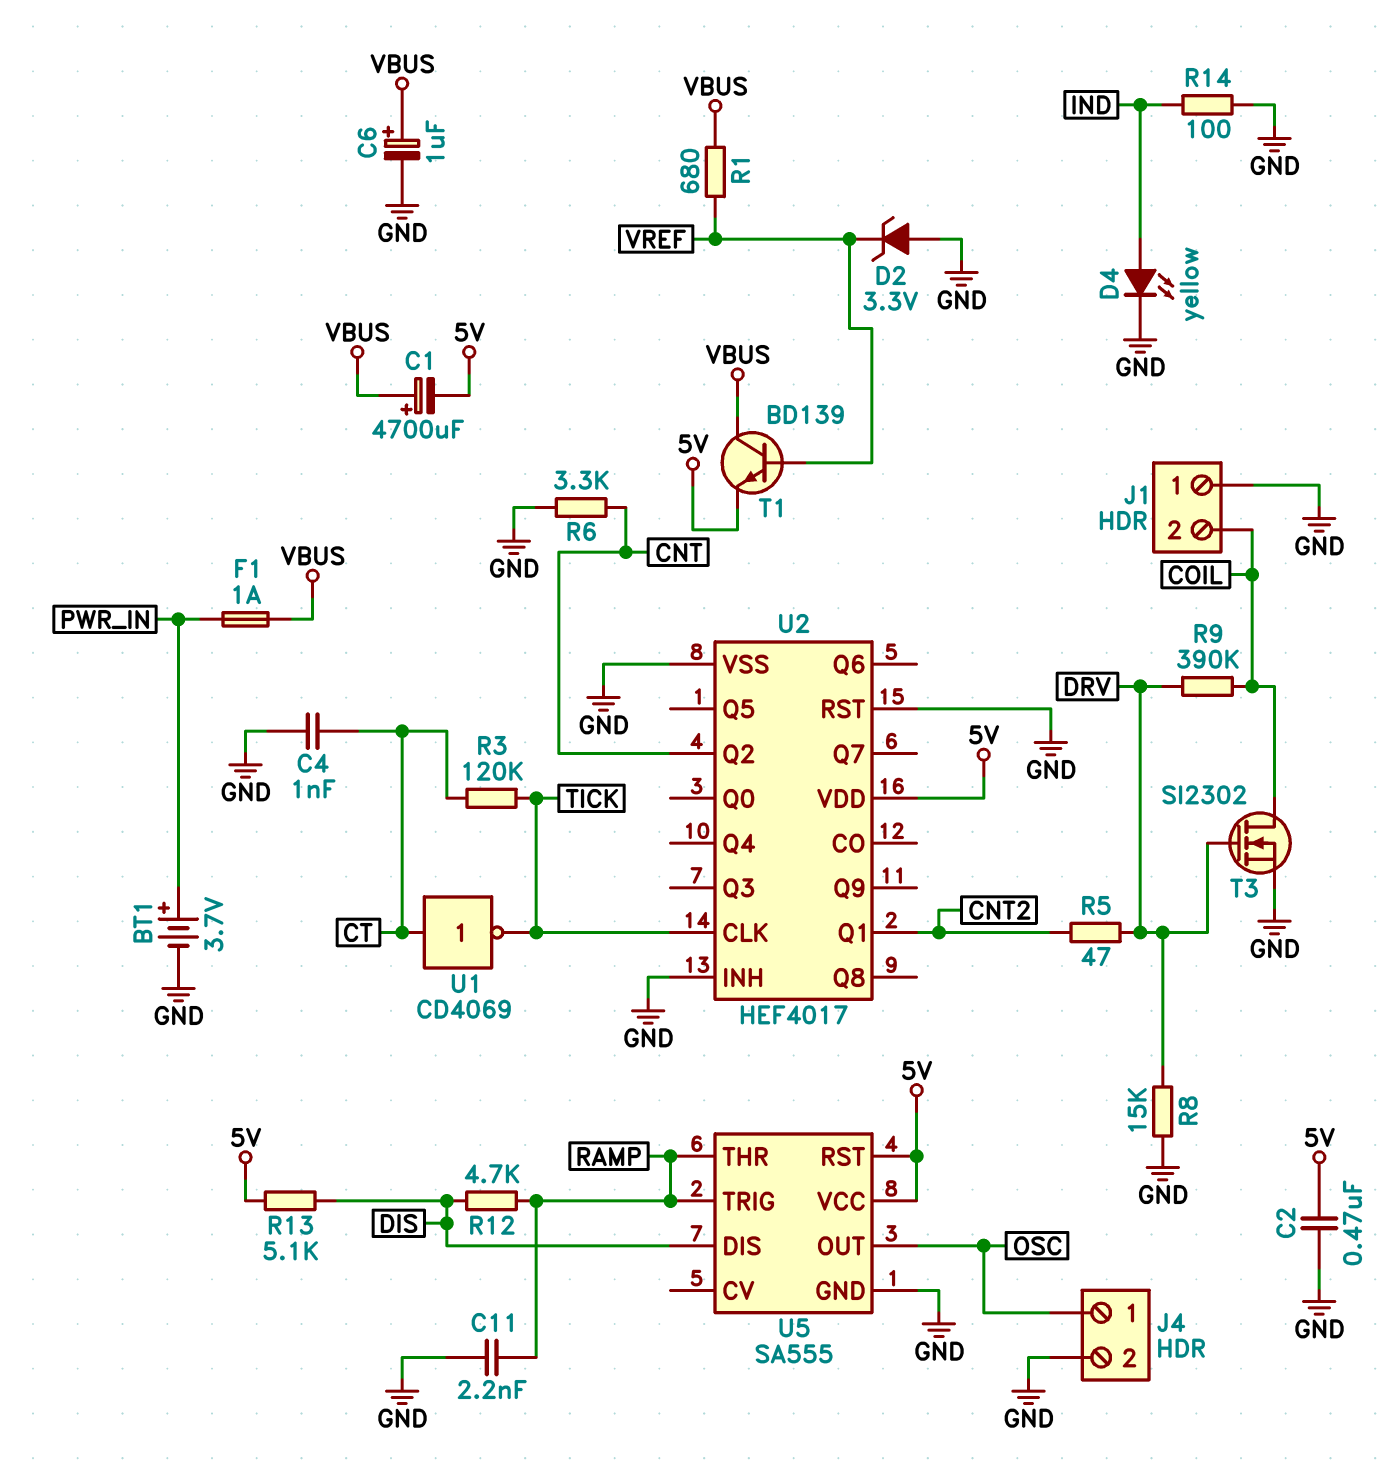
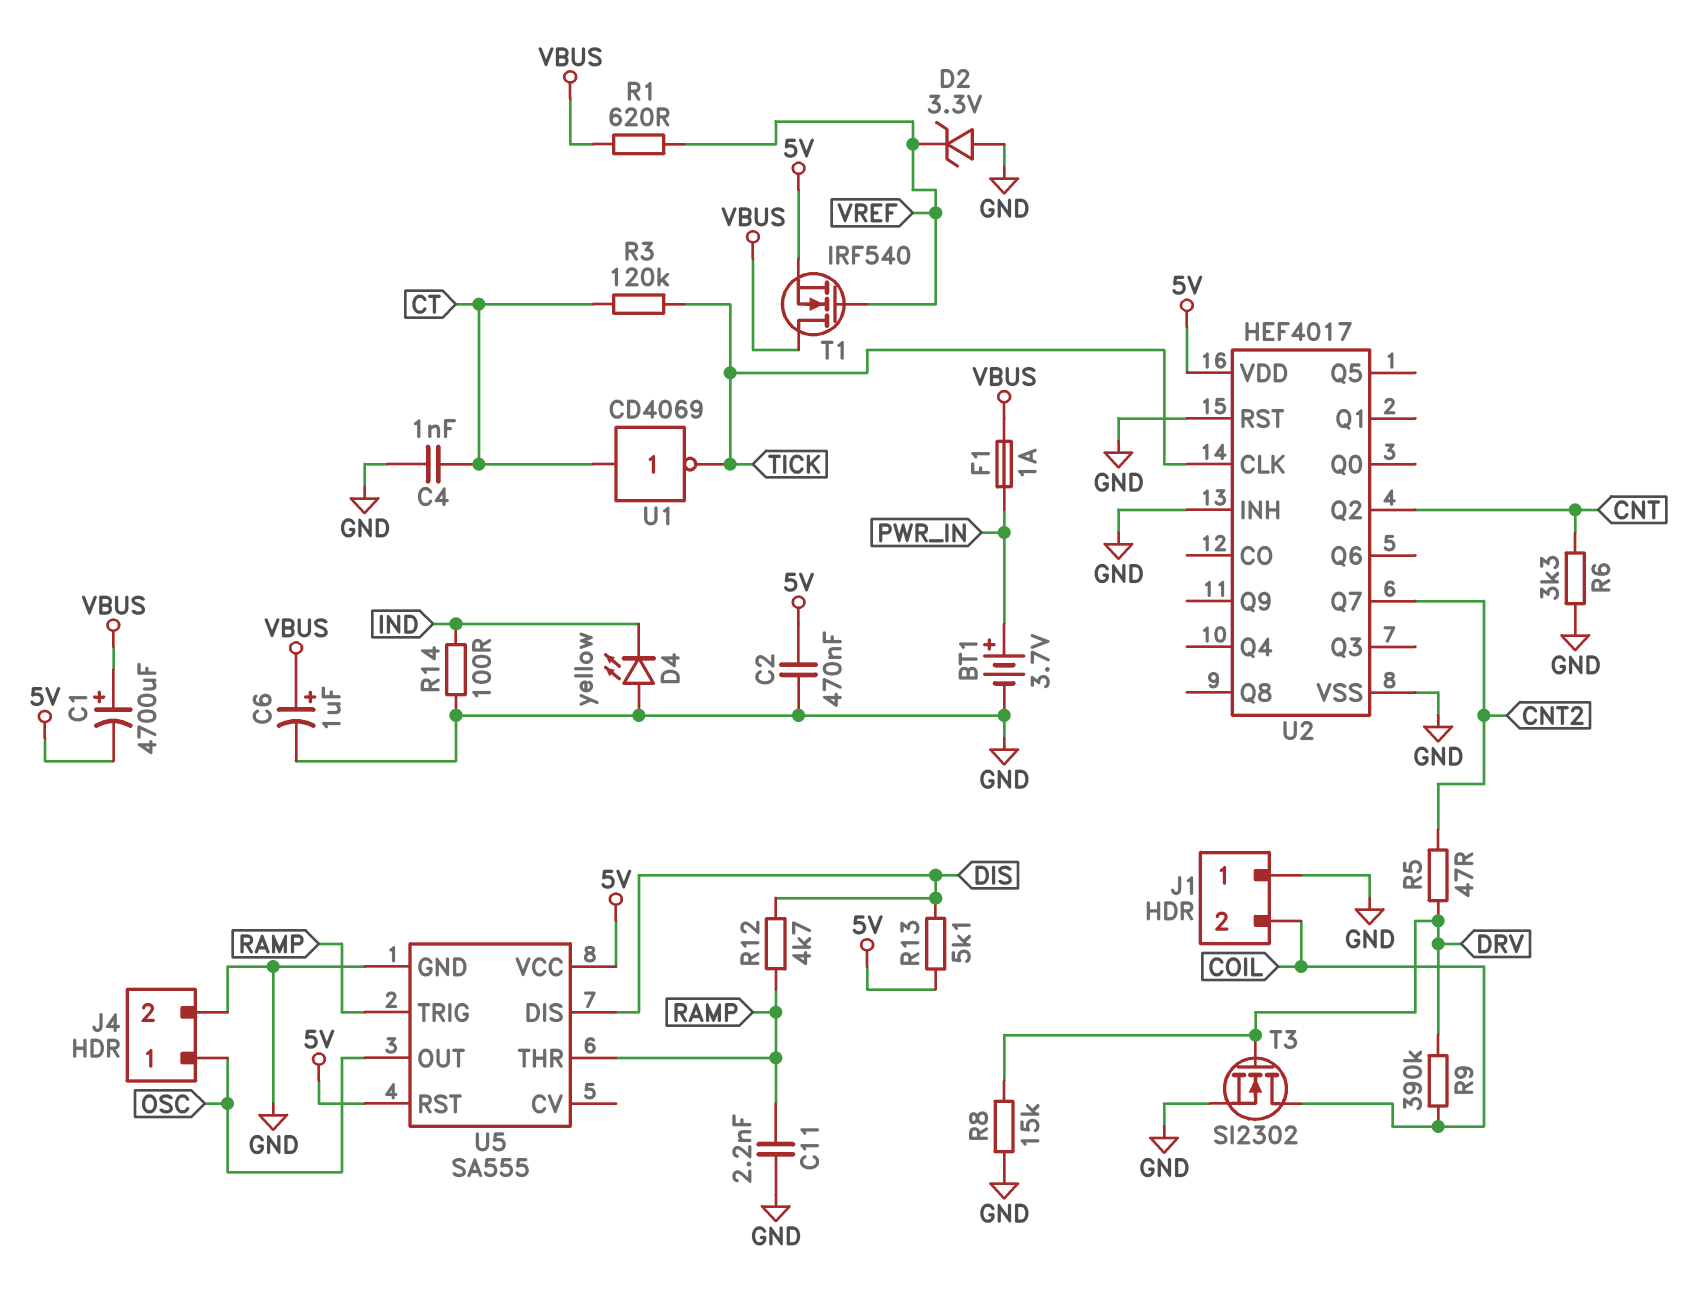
D4: LED yellow (A IND, K GND) -> LED yellow (A GND, K IND)
R1: 680 (VBUS, VREF) -> 620 (VBUS, VREF)
T1: NPN BD139 (B VREF, C VBUS, E 5V) -> NMOS IRF540 (G VREF, D VBUS, S 5V)
U2 pin Q1: CNT2 -> none
U2 pin Q7: none -> CNT2

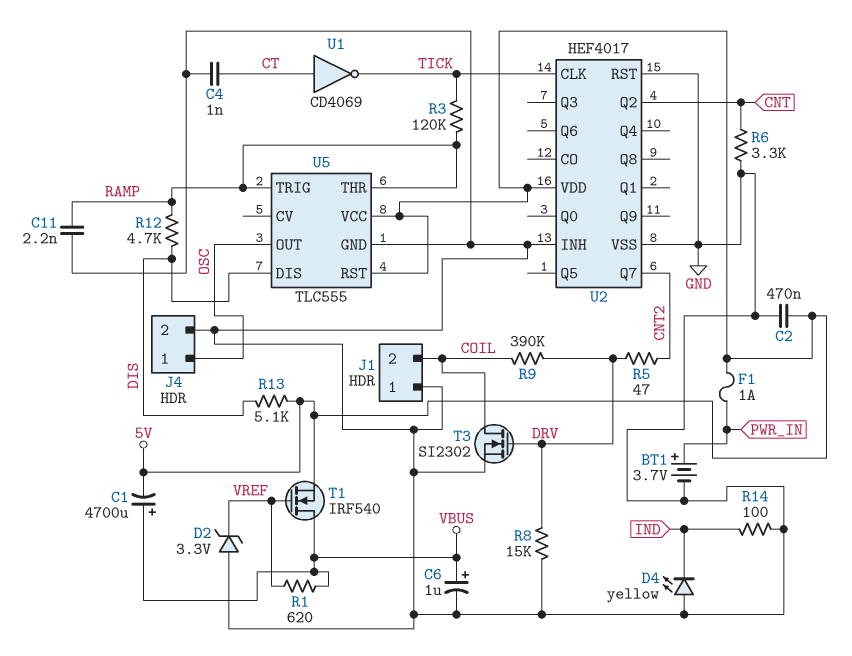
F1: 1A (PWR_IN, VBUS) -> 1A (5V, PWR_IN)
R3: 120k (CT, TICK) -> 120k (RAMP, TICK)
U5: SA555 -> TLC555

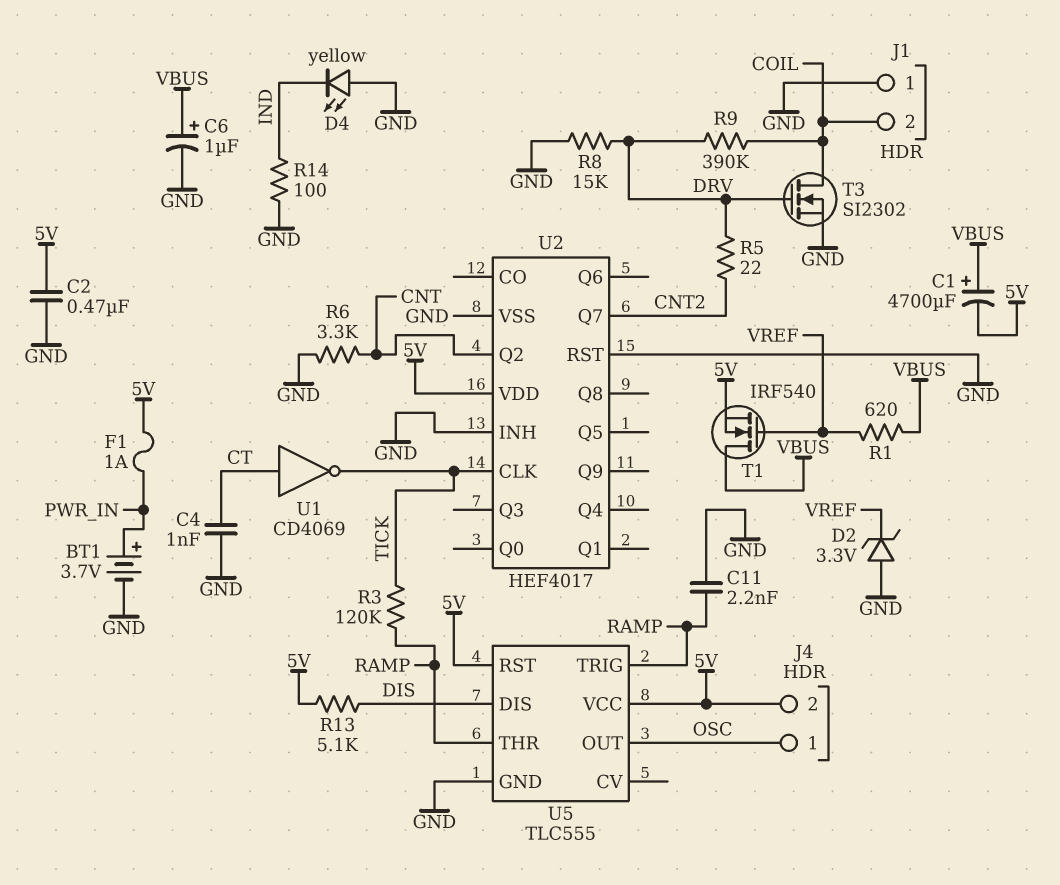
J4 pin 2: GND -> 5V
R5: 47 (CNT2, DRV) -> 22 (CNT2, DRV)
R12: 4.7k (DIS, RAMP) -> none

